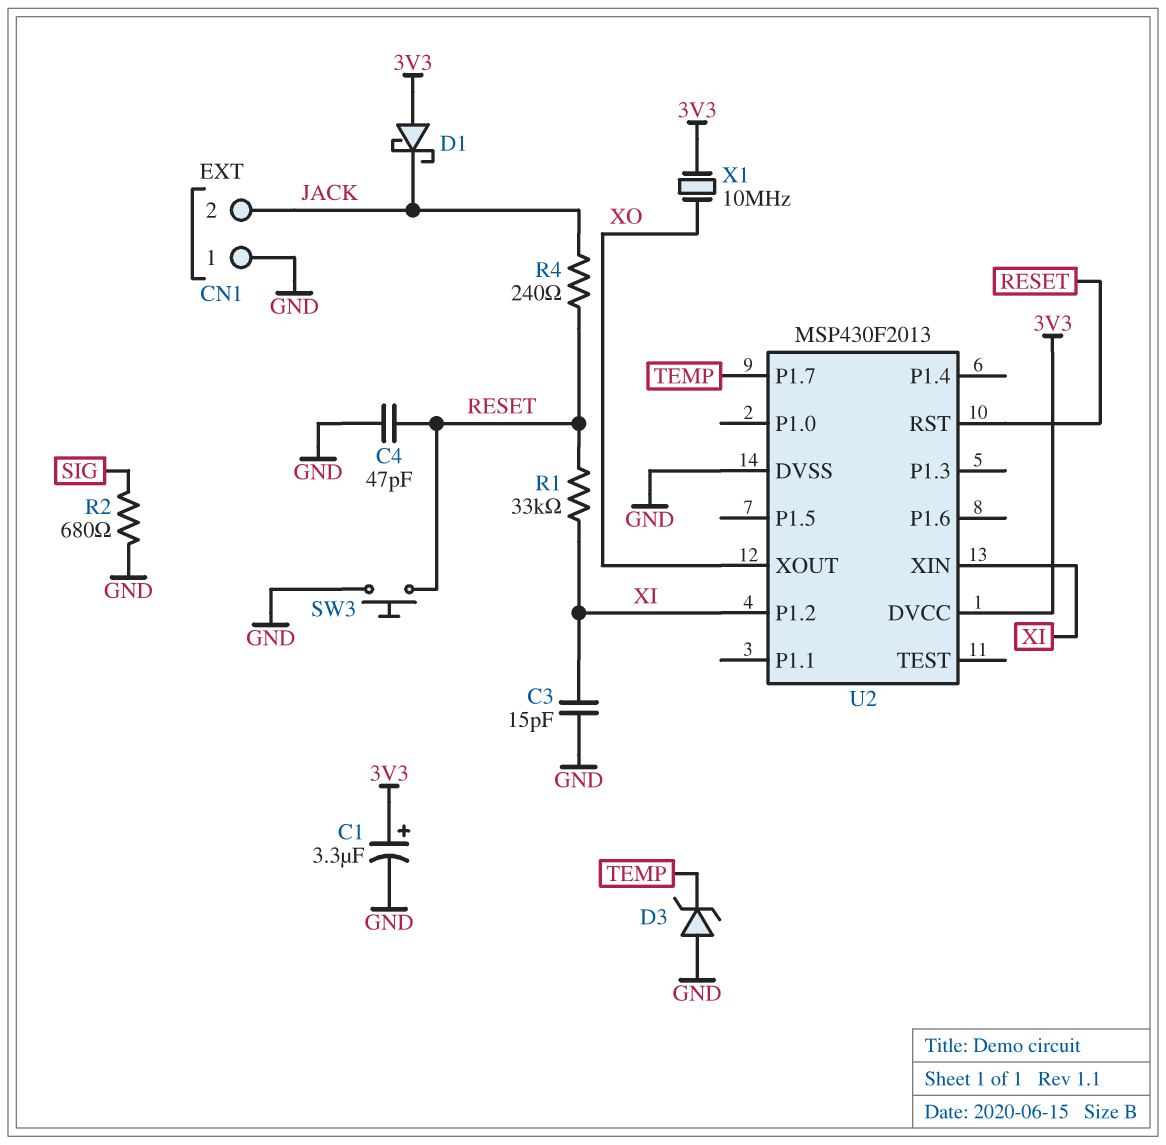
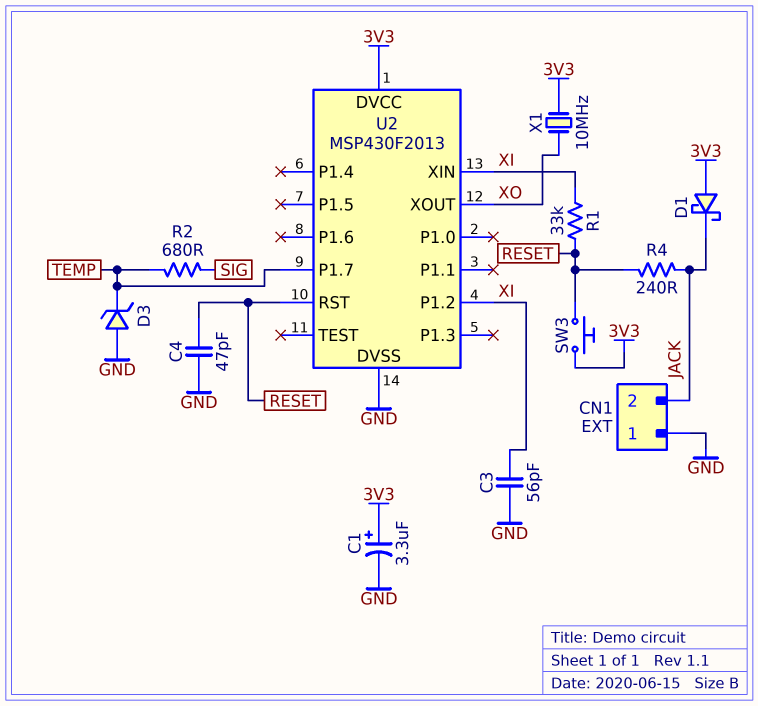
C3: 15pF (GND, XI) -> 56pF (GND, XI)
R2: 680 (GND, SIG) -> 680 (SIG, TEMP)
SW3: button (GND, RESET) -> button (3V3, RESET)

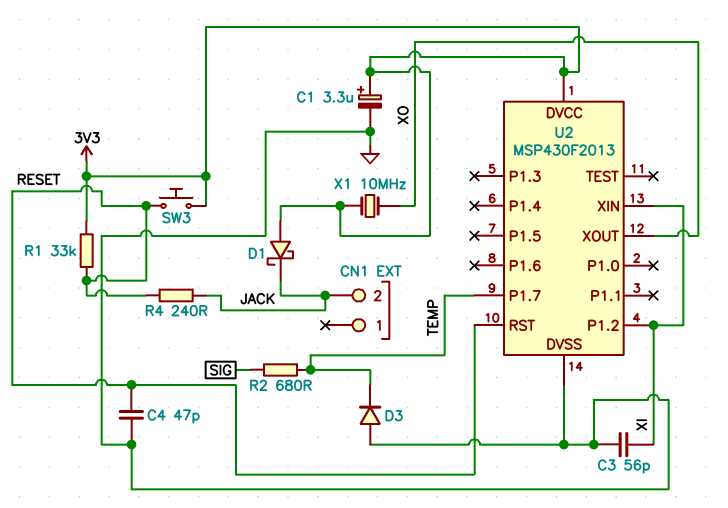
CN1 pin 1: GND -> none
D3: zener (A GND, K TEMP) -> diode (A GND, K TEMP)
R1: 33k (RESET, XI) -> 33k (3V3, RESET)

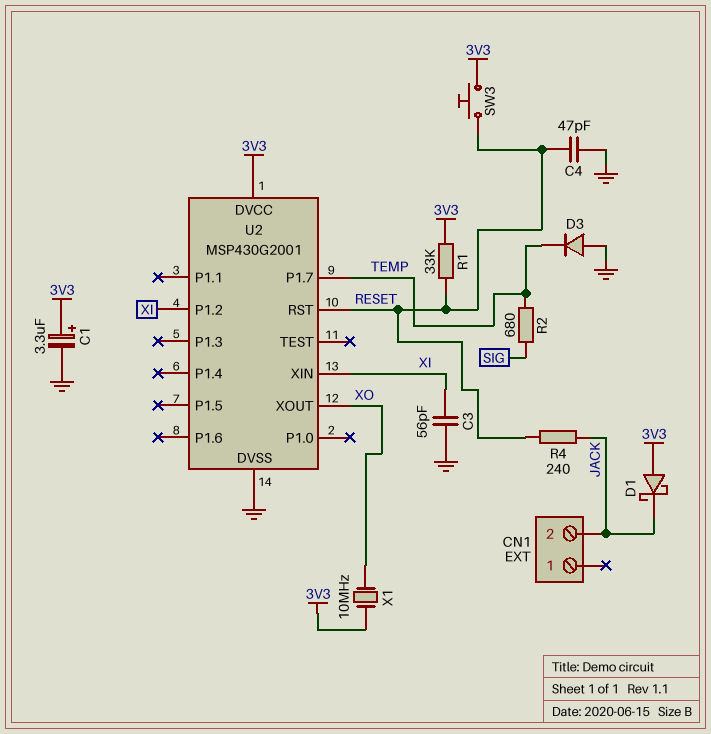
U2: MSP430F2013 -> MSP430G2001

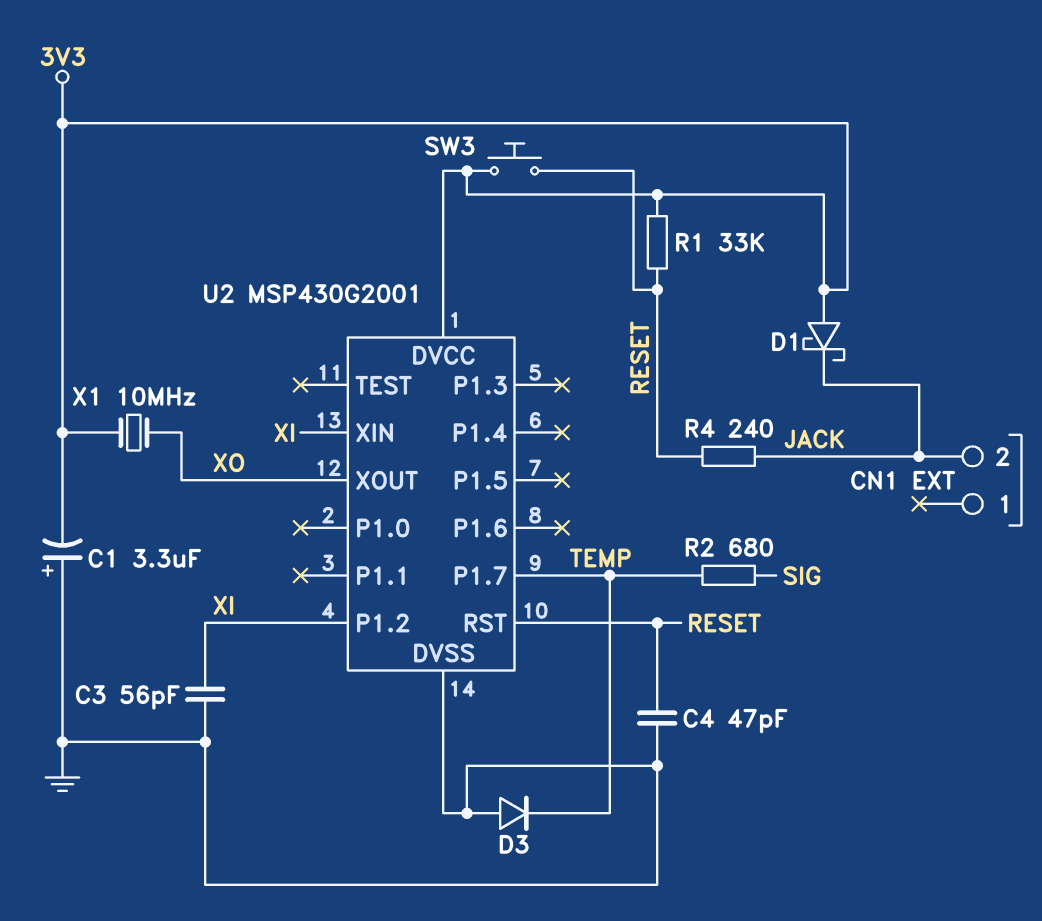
C1: 3.3uF (plus 3V3, minus GND) -> 3.3uF (plus GND, minus 3V3)

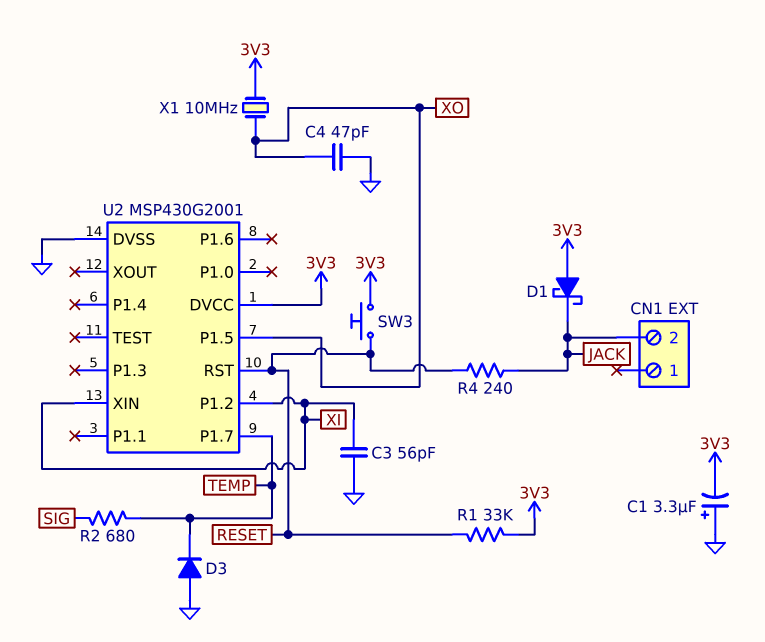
C4: 47pF (GND, RESET) -> 47pF (GND, XO)
U2 pin P1.5: none -> XO
U2 pin XOUT: XO -> none

